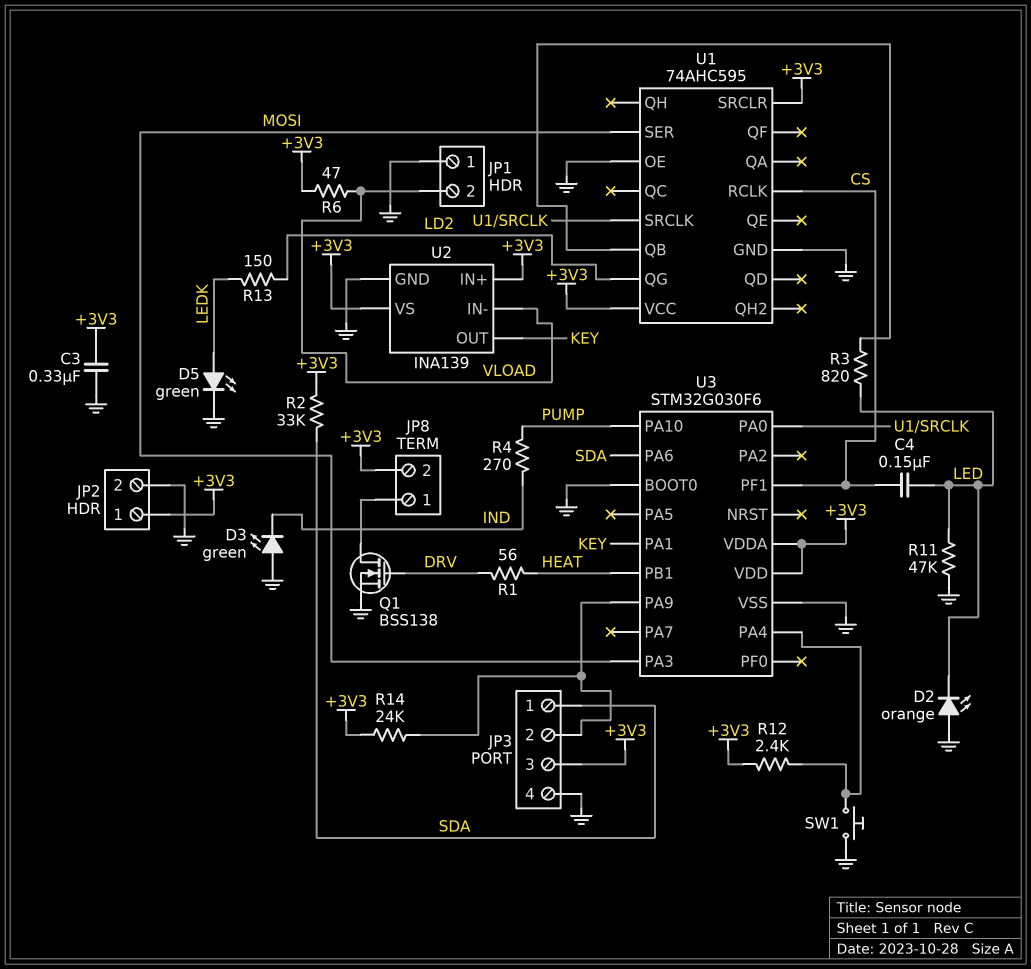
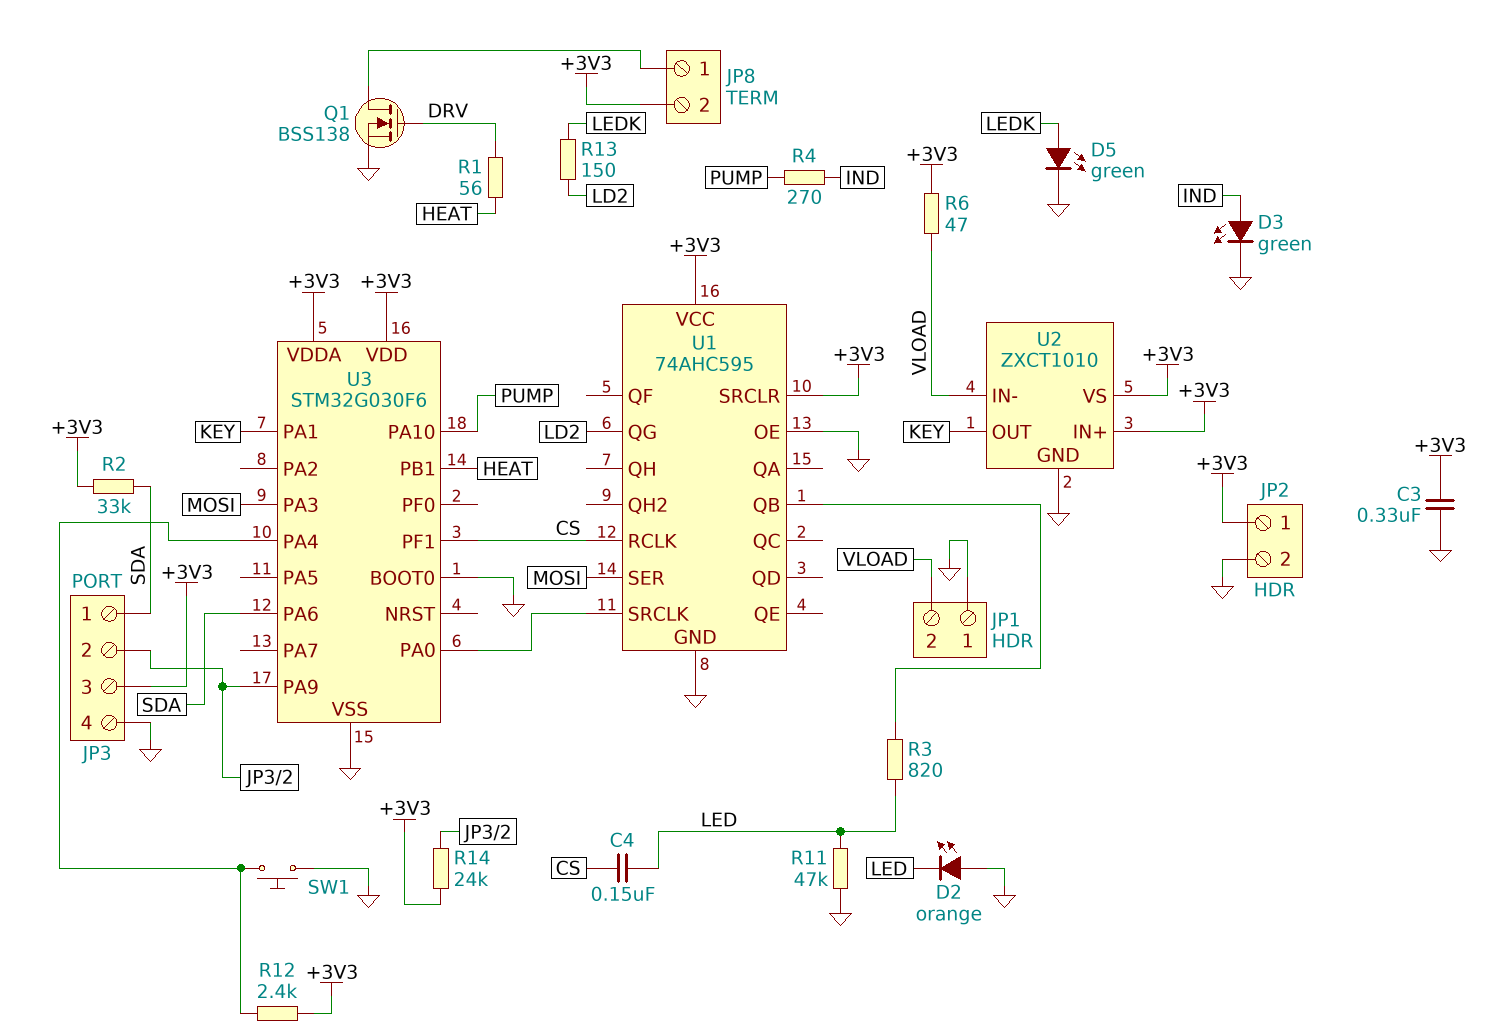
D3: LED green (A GND, K IND) -> LED green (A IND, K GND)
U2: INA139 -> ZXCT1010

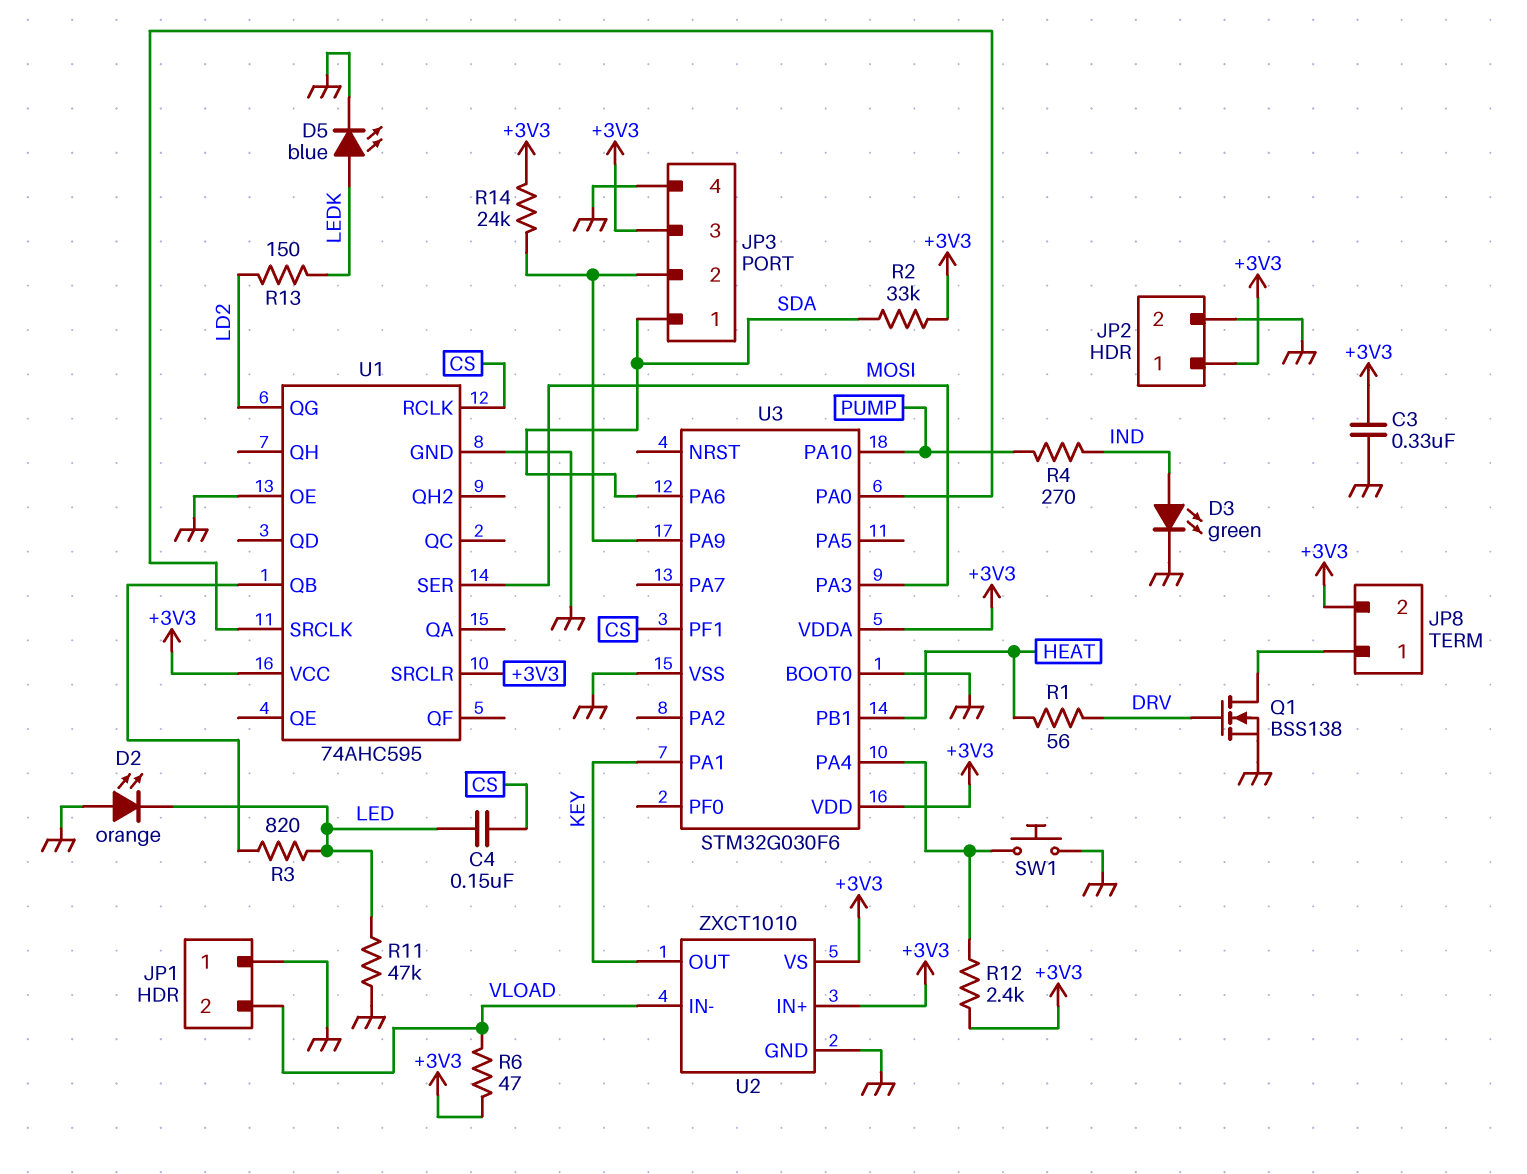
D5: LED green (A LEDK, K GND) -> LED blue (A LEDK, K GND)

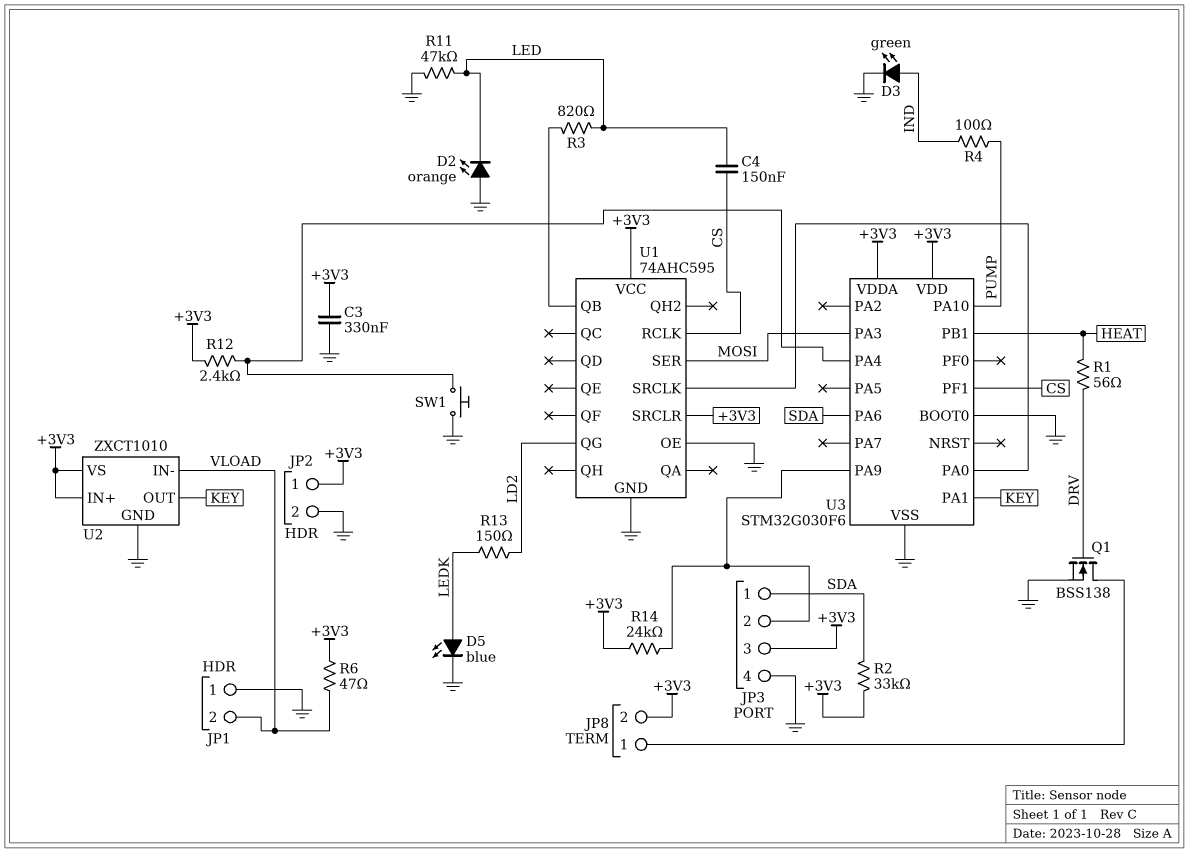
R4: 270 (IND, PUMP) -> 100 (IND, PUMP)

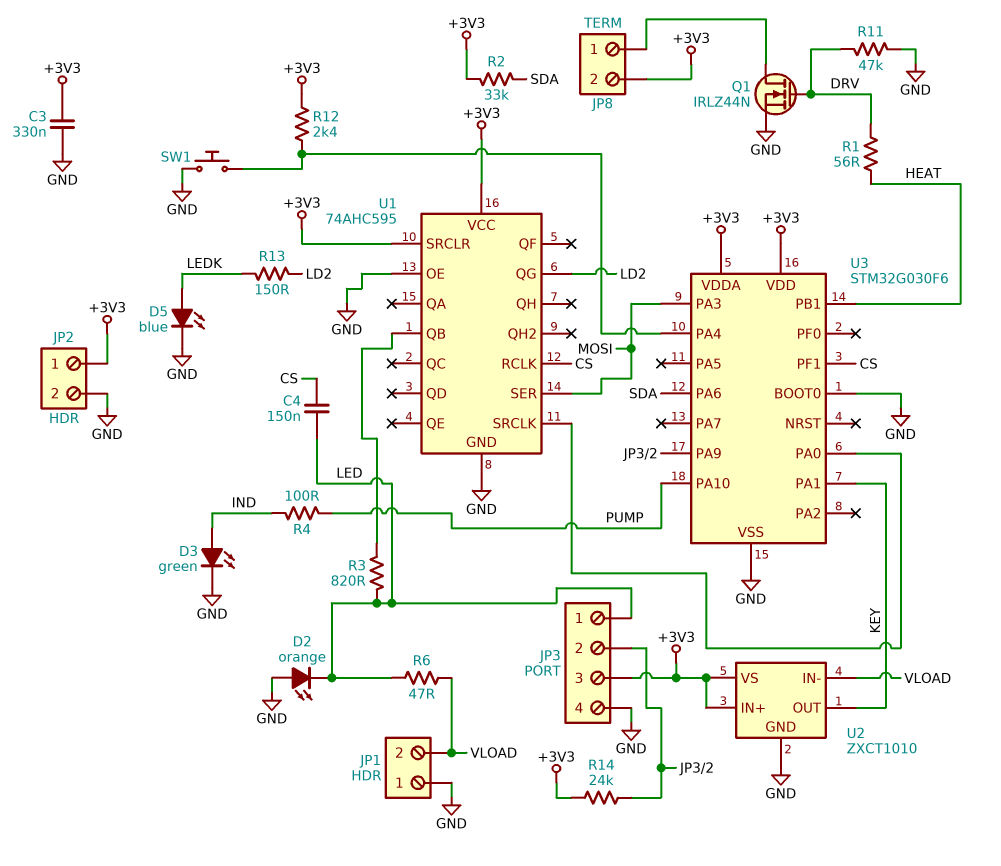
JP3 pin 1: SDA -> LED
Q1: NMOS BSS138 (G DRV, D JP8/1, S GND) -> NMOS IRLZ44N (G DRV, D JP8/1, S GND)
R6: 47 (+3V3, VLOAD) -> 47 (LED, VLOAD)
R11: 47k (GND, LED) -> 47k (DRV, GND)

